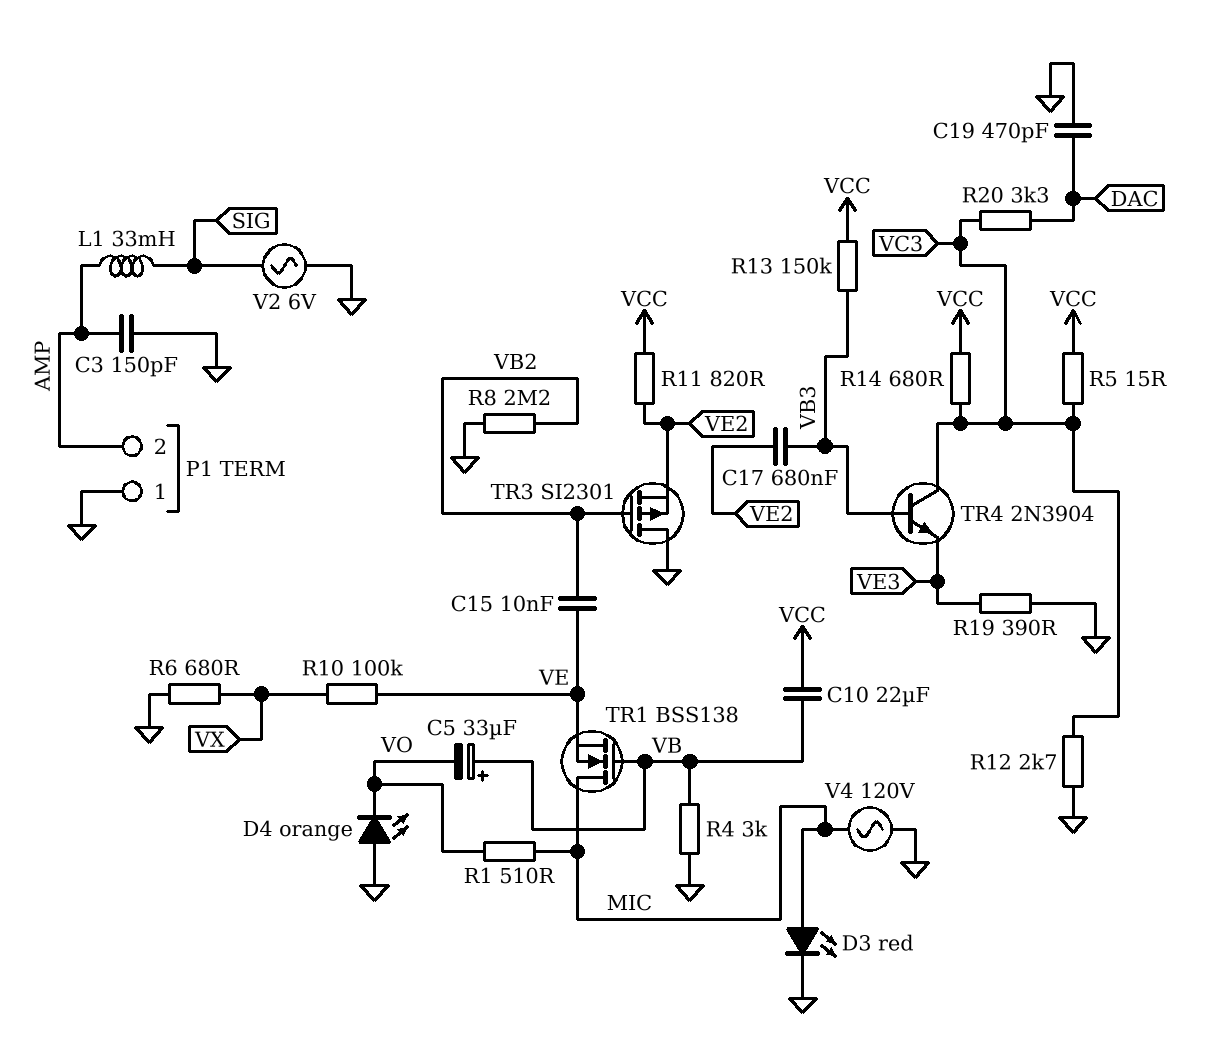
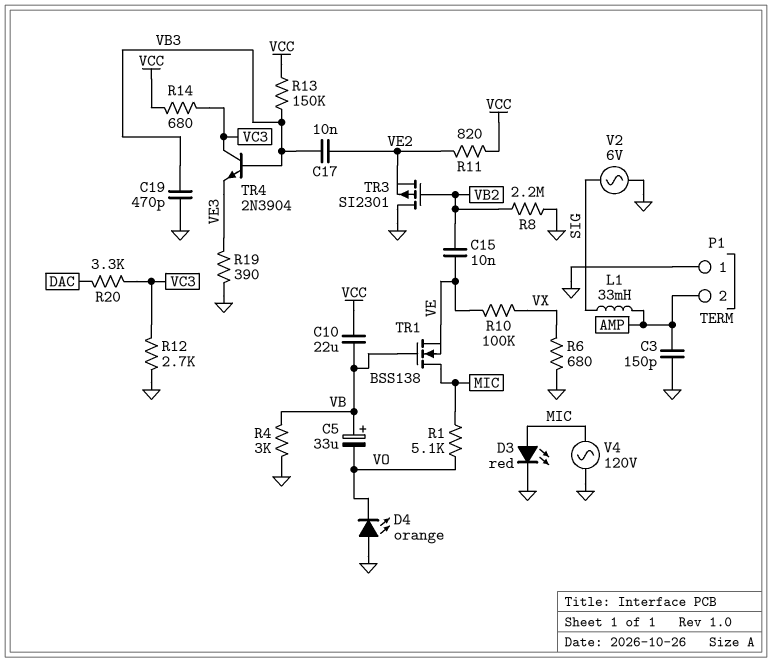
C17: 680nF (VB3, VE2) -> 10nF (VB3, VE2)
C19: 470pF (DAC, GND) -> 470pF (GND, VB3)
R1: 510 (MIC, VO) -> 5.1k (MIC, VO)
R5: 15 (VC3, VCC) -> none

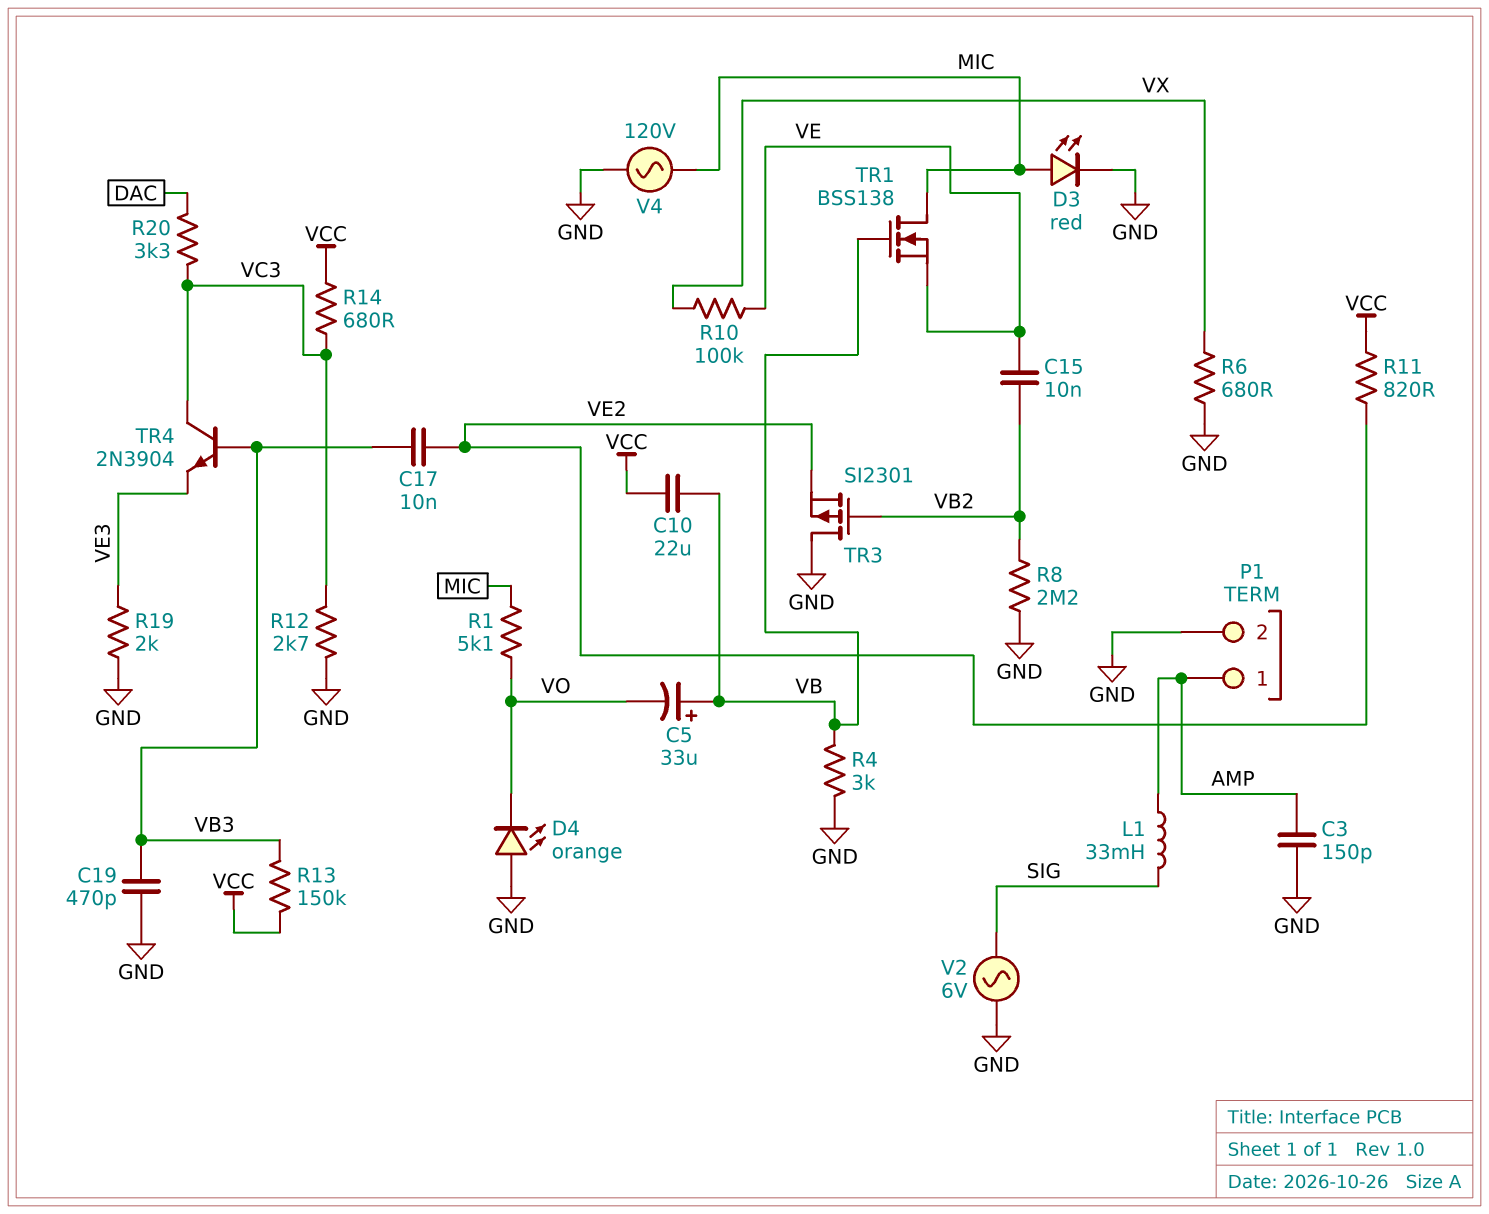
P1 pin 1: GND -> AMP
P1 pin 2: AMP -> GND
R19: 390 (GND, VE3) -> 2k (GND, VE3)

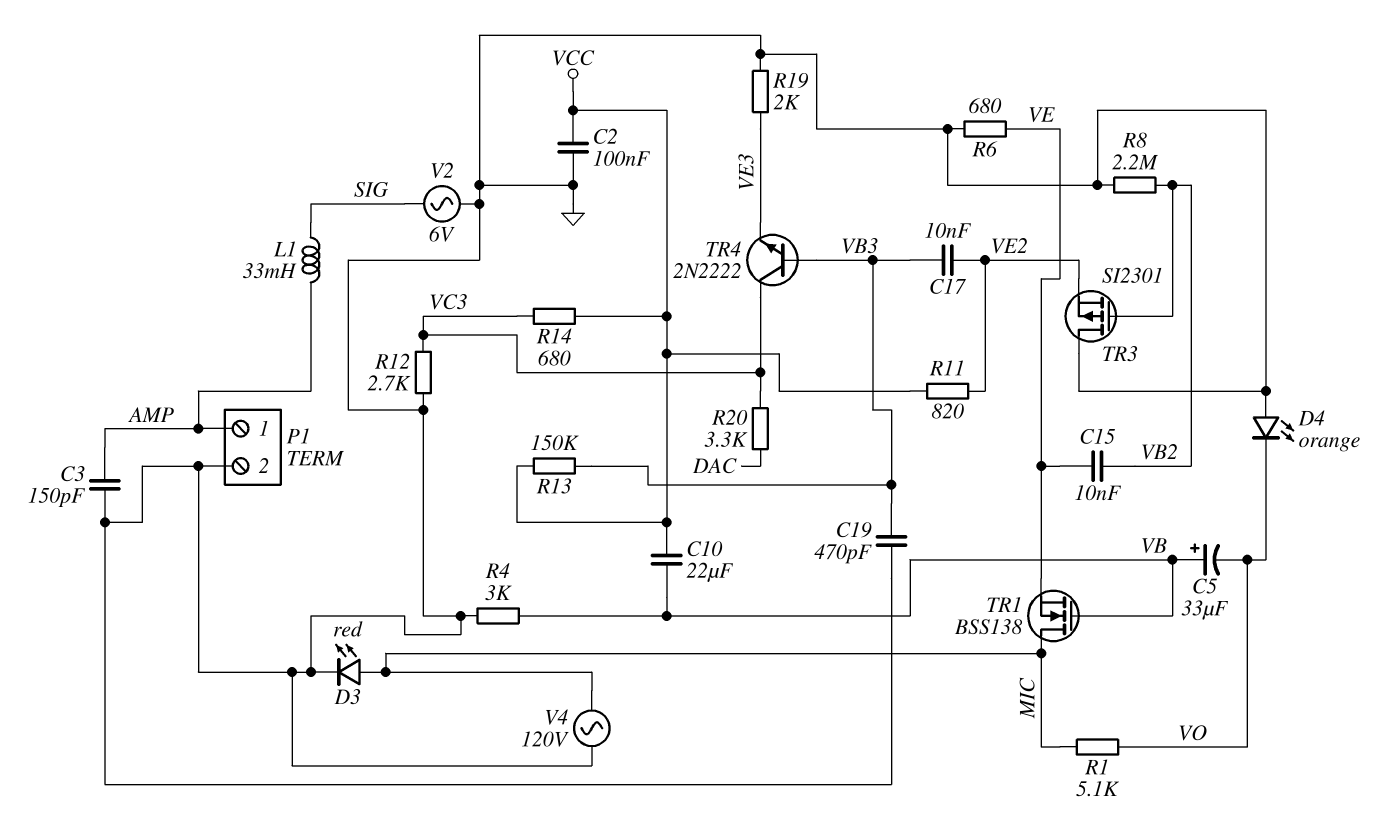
C2: none -> 100nF (GND, VCC)
R6: 680 (GND, VX) -> 680 (GND, VE)
R10: 100k (VE, VX) -> none
TR4: NPN 2N3904 (B VB3, C VC3, E VE3) -> NPN 2N2222 (B VB3, C VC3, E VE3)

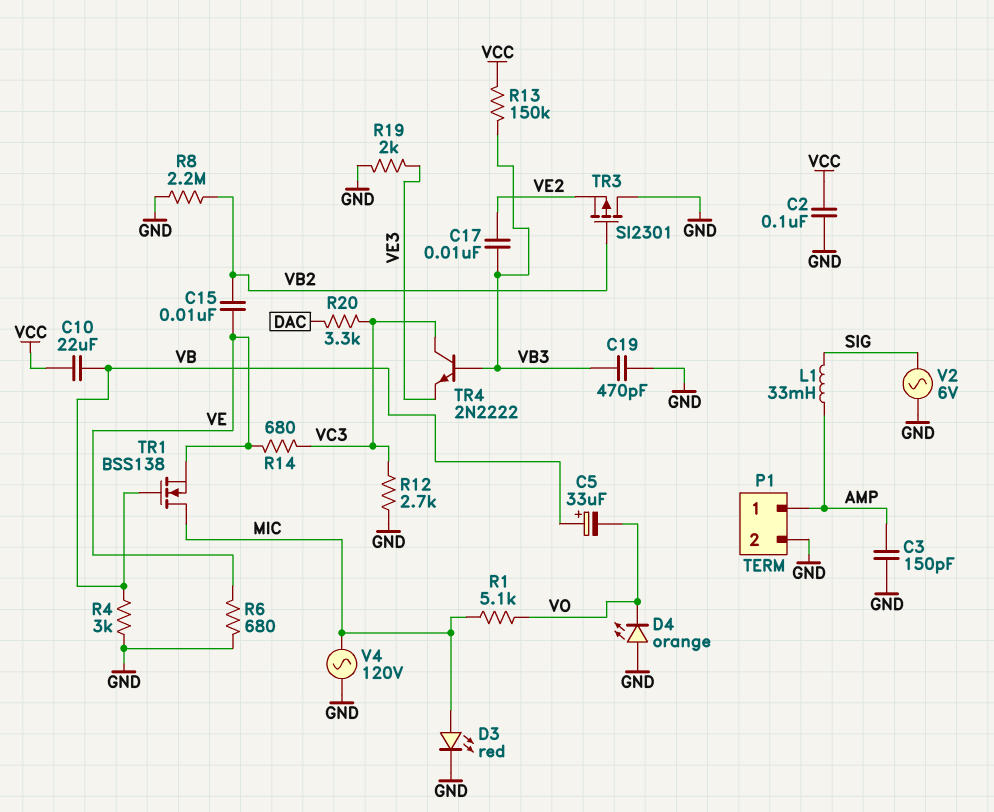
R11: 820 (VCC, VE2) -> none
R14: 680 (VC3, VCC) -> 680 (VC3, VE)

